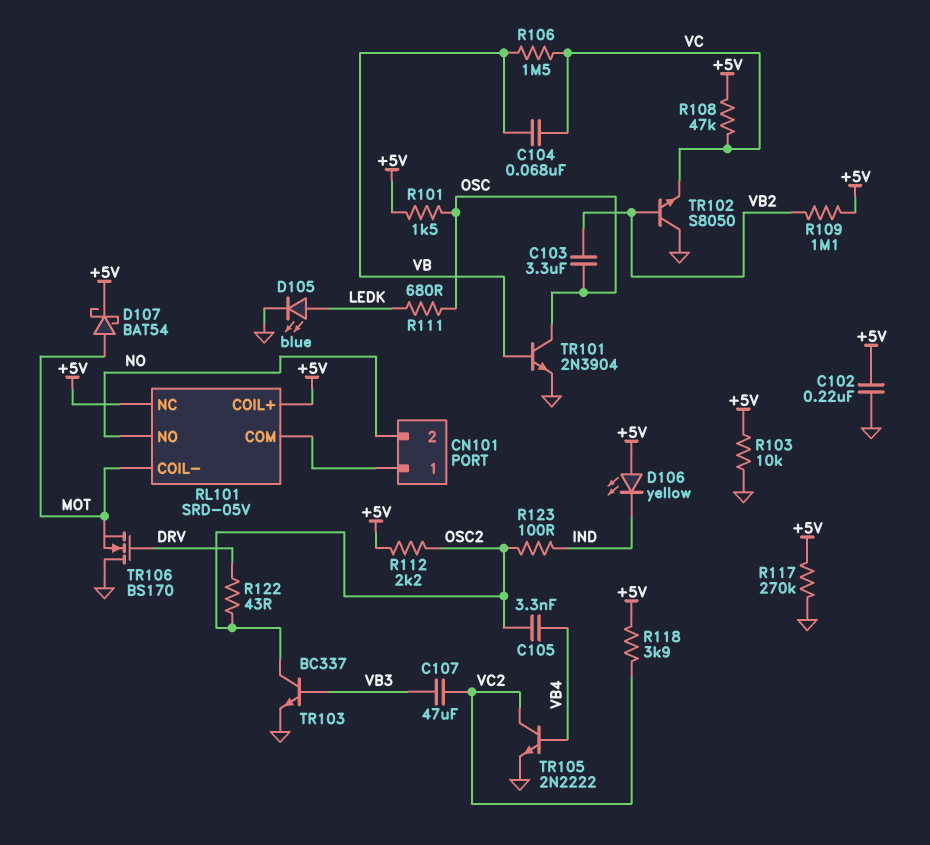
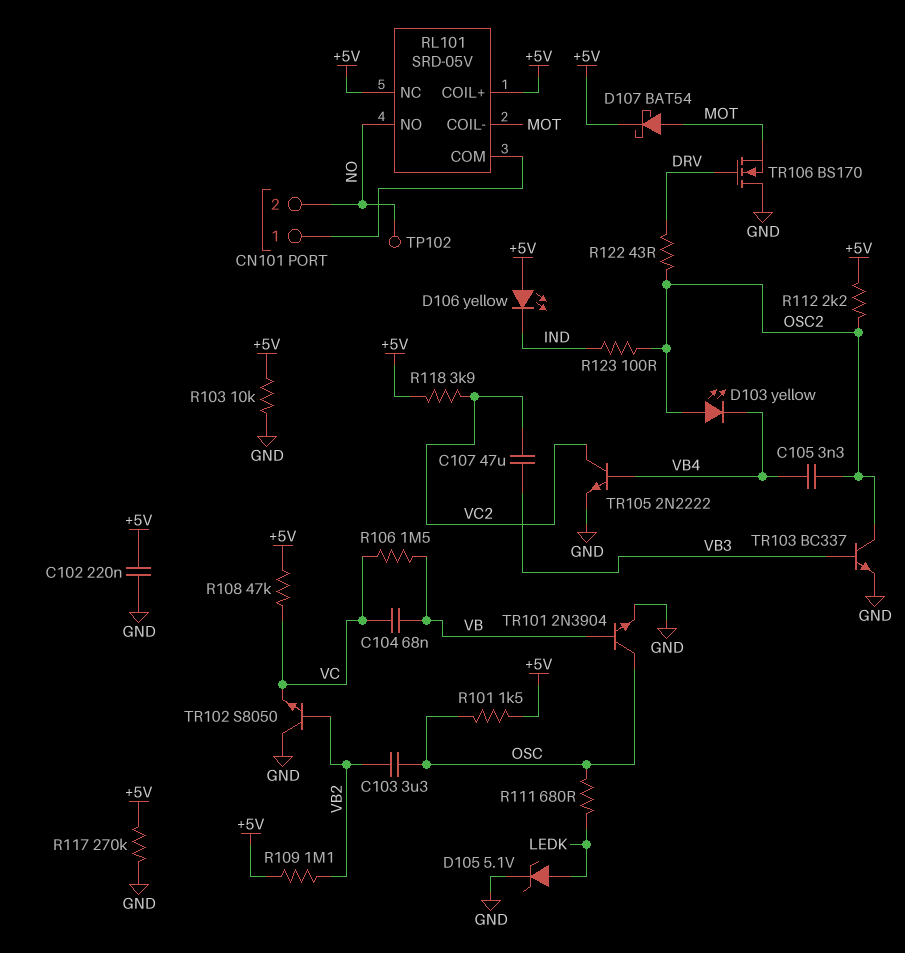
D103: none -> LED yellow (A OSC2, K VB4)
D105: LED blue (A LEDK, K GND) -> zener 5.1V (A LEDK, K GND)
TP102: none -> test point (NO)

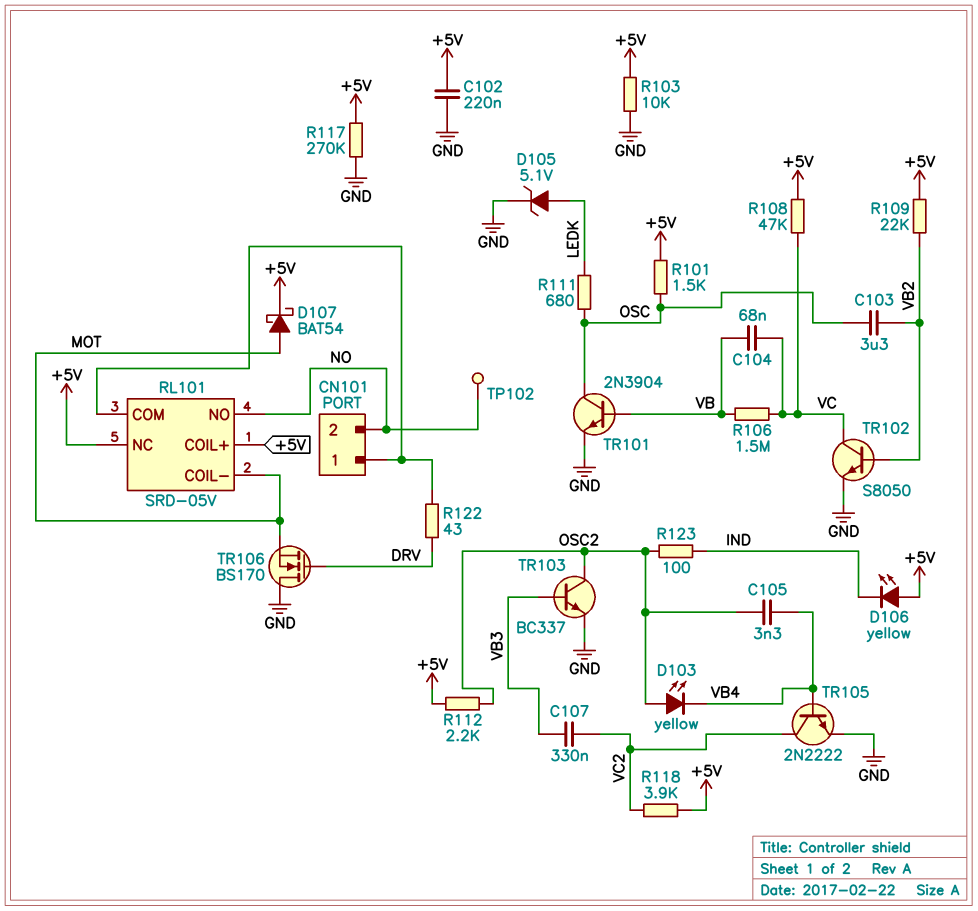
C107: 47uF (VB3, VC2) -> 330nF (VB3, VC2)
R109: 1.1M (+5V, VB2) -> 22k (+5V, VB2)
R122: 43 (DRV, OSC2) -> 43 (CN101/1, DRV)
TR102: NPN S8050 (B VB2, C GND, E VC) -> NPN S8050 (B VB2, C VC, E GND)

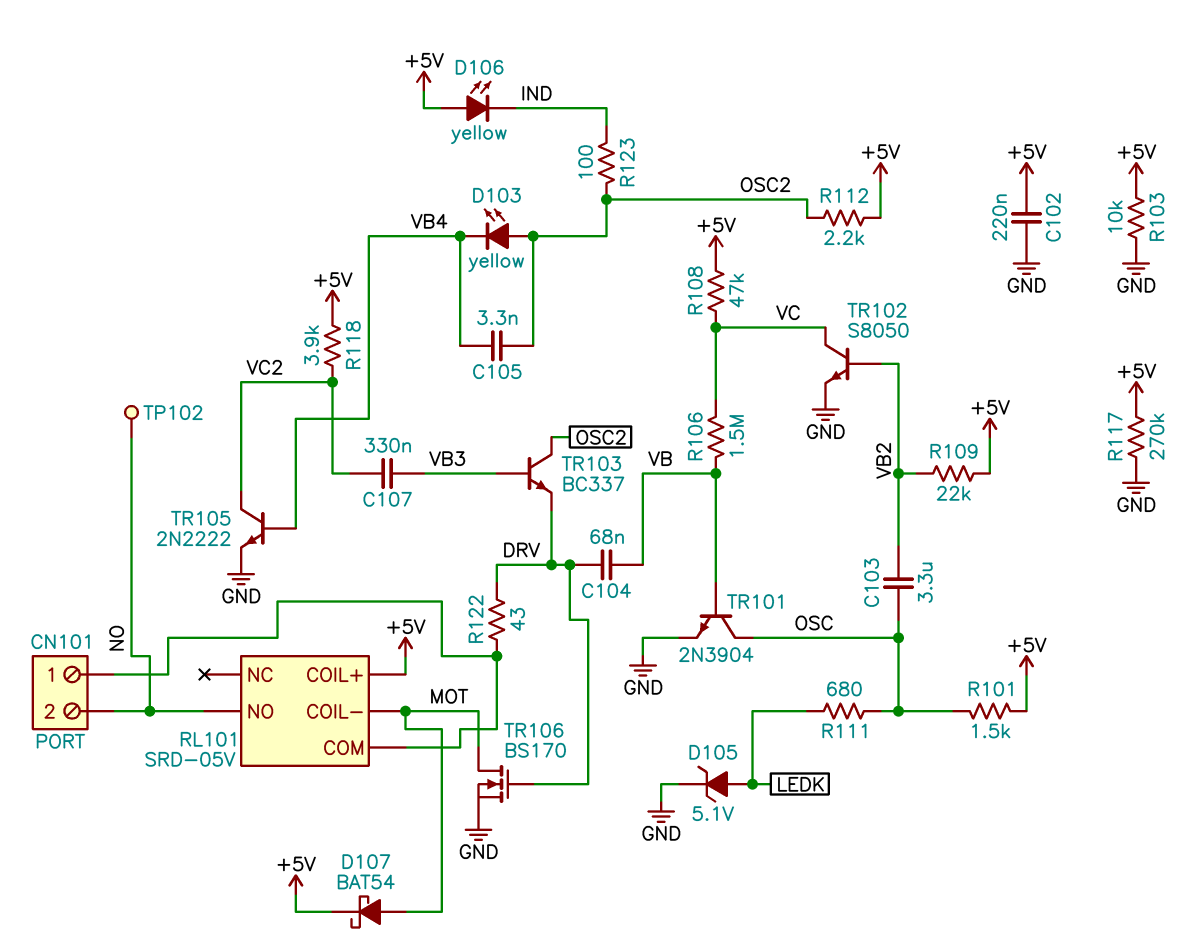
C104: 68nF (VB, VC) -> 68nF (DRV, VB)
RL101 pin NC: +5V -> none
TR103: NPN BC337 (B VB3, C OSC2, E GND) -> NPN BC337 (B VB3, C OSC2, E DRV)
TR106: NMOS BS170 (G DRV, D GND, S MOT) -> NMOS BS170 (G DRV, D MOT, S GND)

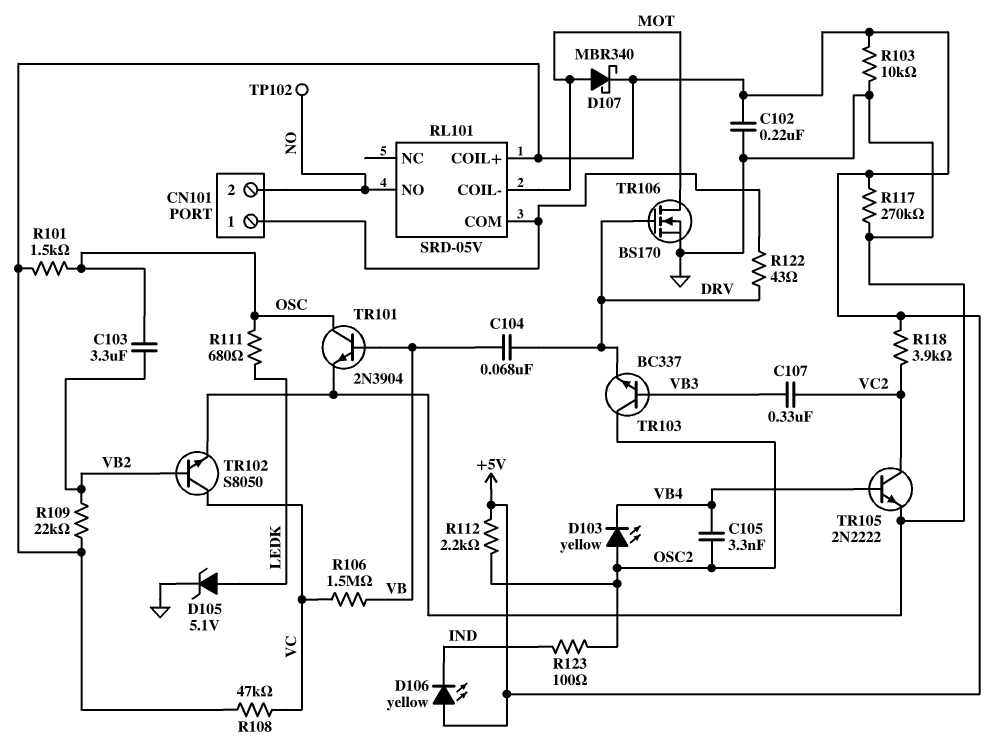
D107: schottky BAT54 (A MOT, K +5V) -> schottky MBR340 (A MOT, K +5V)

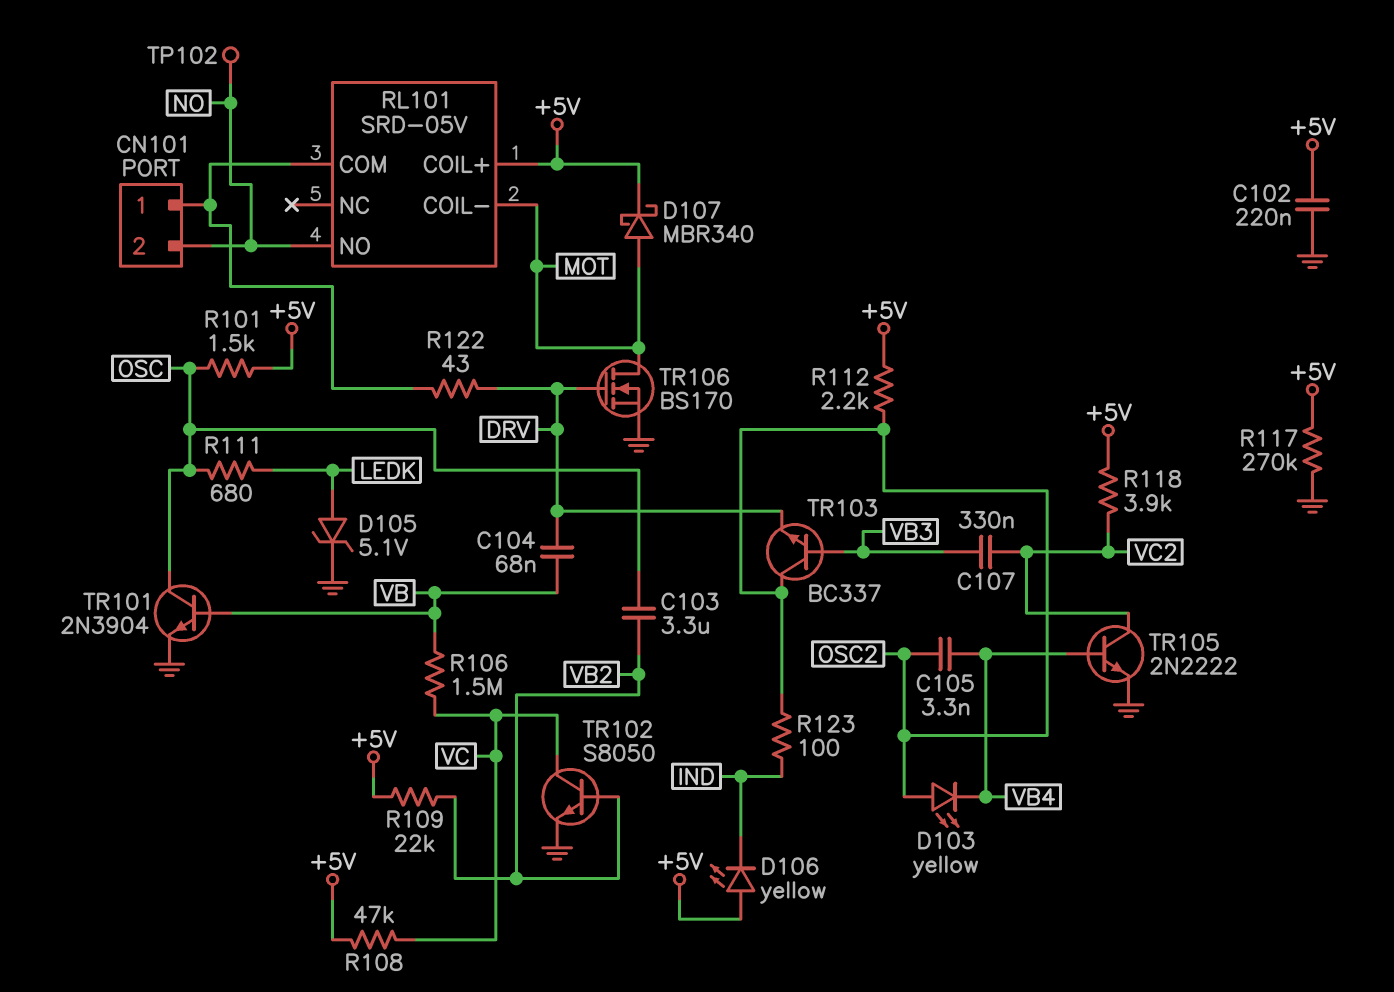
R103: 10k (+5V, GND) -> none

